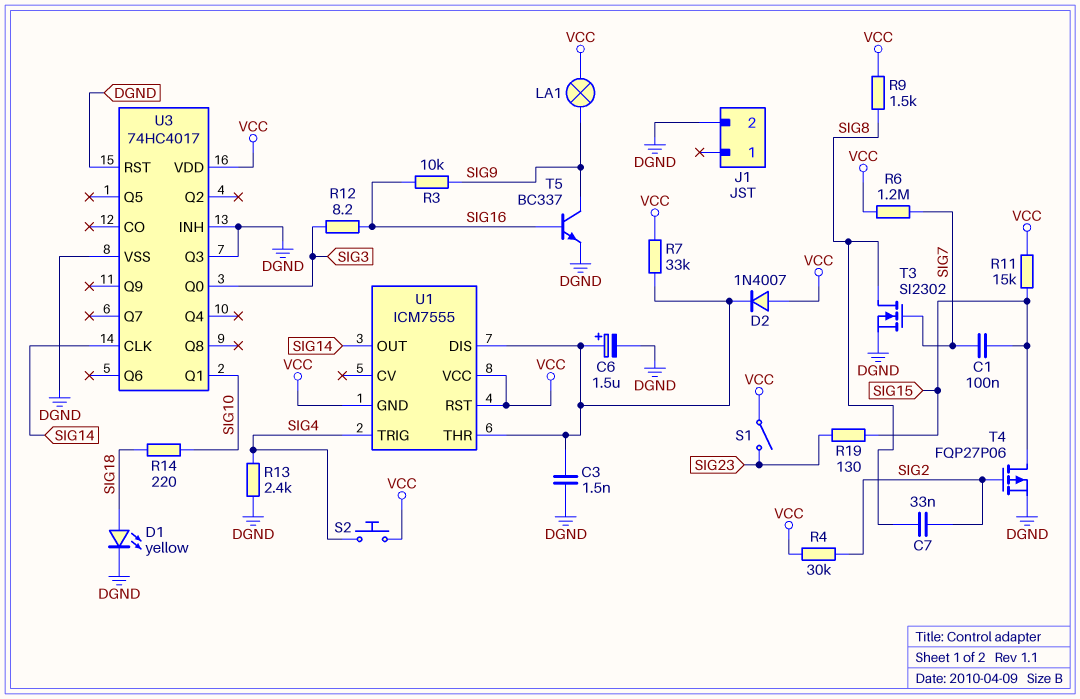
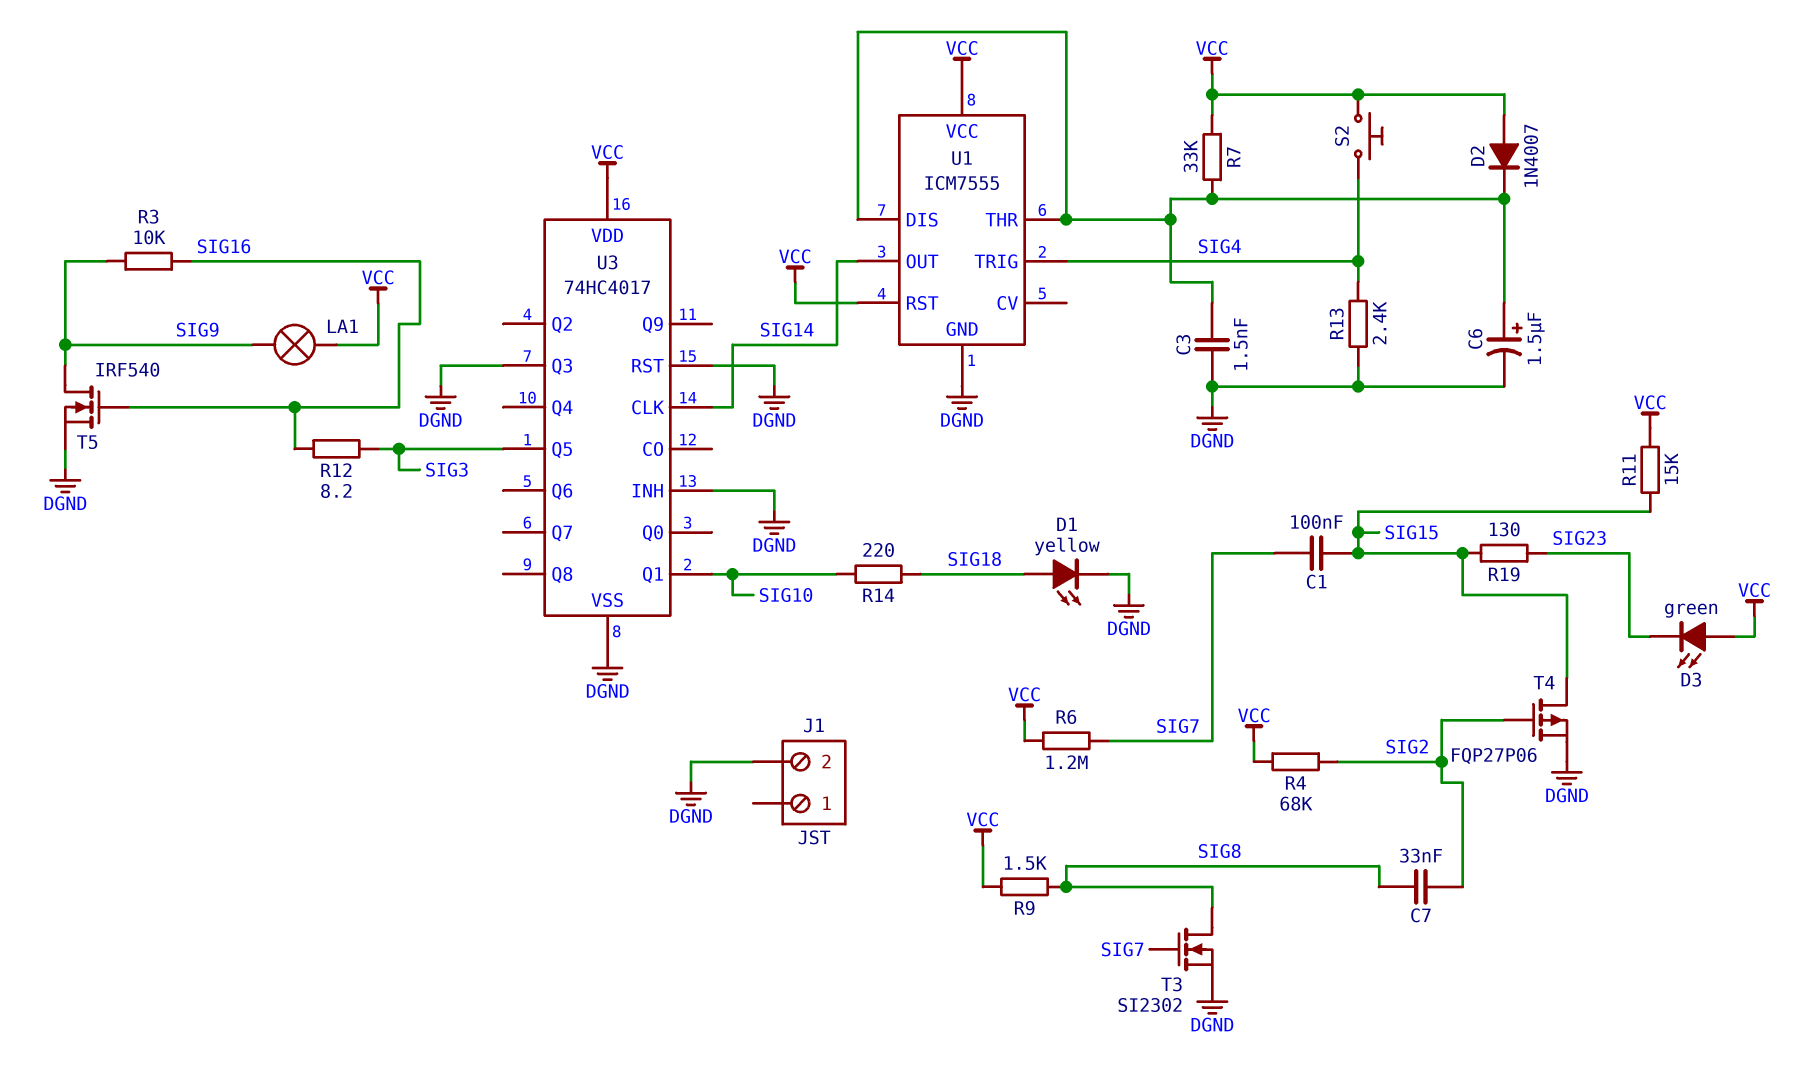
D3: none -> LED green (A VCC, K SIG23)
R4: 30k (SIG2, VCC) -> 68k (SIG2, VCC)
S1: switch (SIG23, VCC) -> none
T5: NPN BC337 (B SIG16, C SIG9, E DGND) -> NMOS IRF540 (G SIG16, D SIG9, S DGND)
U1 pin GND: VCC -> DGND
U3 pin Q0: SIG3 -> none
U3 pin Q5: none -> SIG3

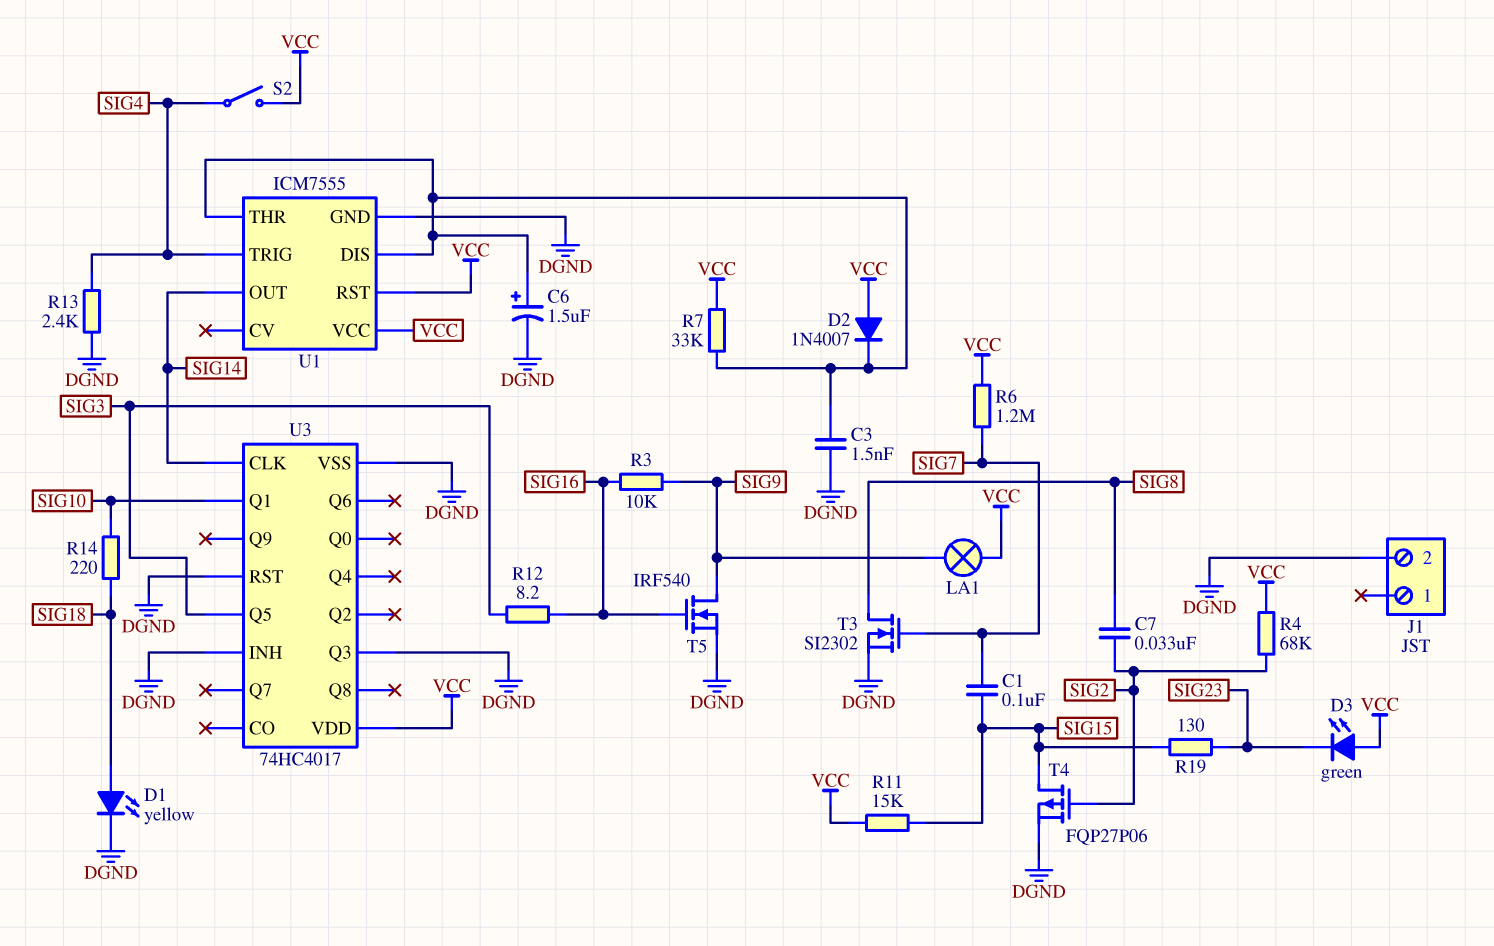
R9: 1.5k (SIG8, VCC) -> none
S2: button (SIG4, VCC) -> switch (SIG4, VCC)

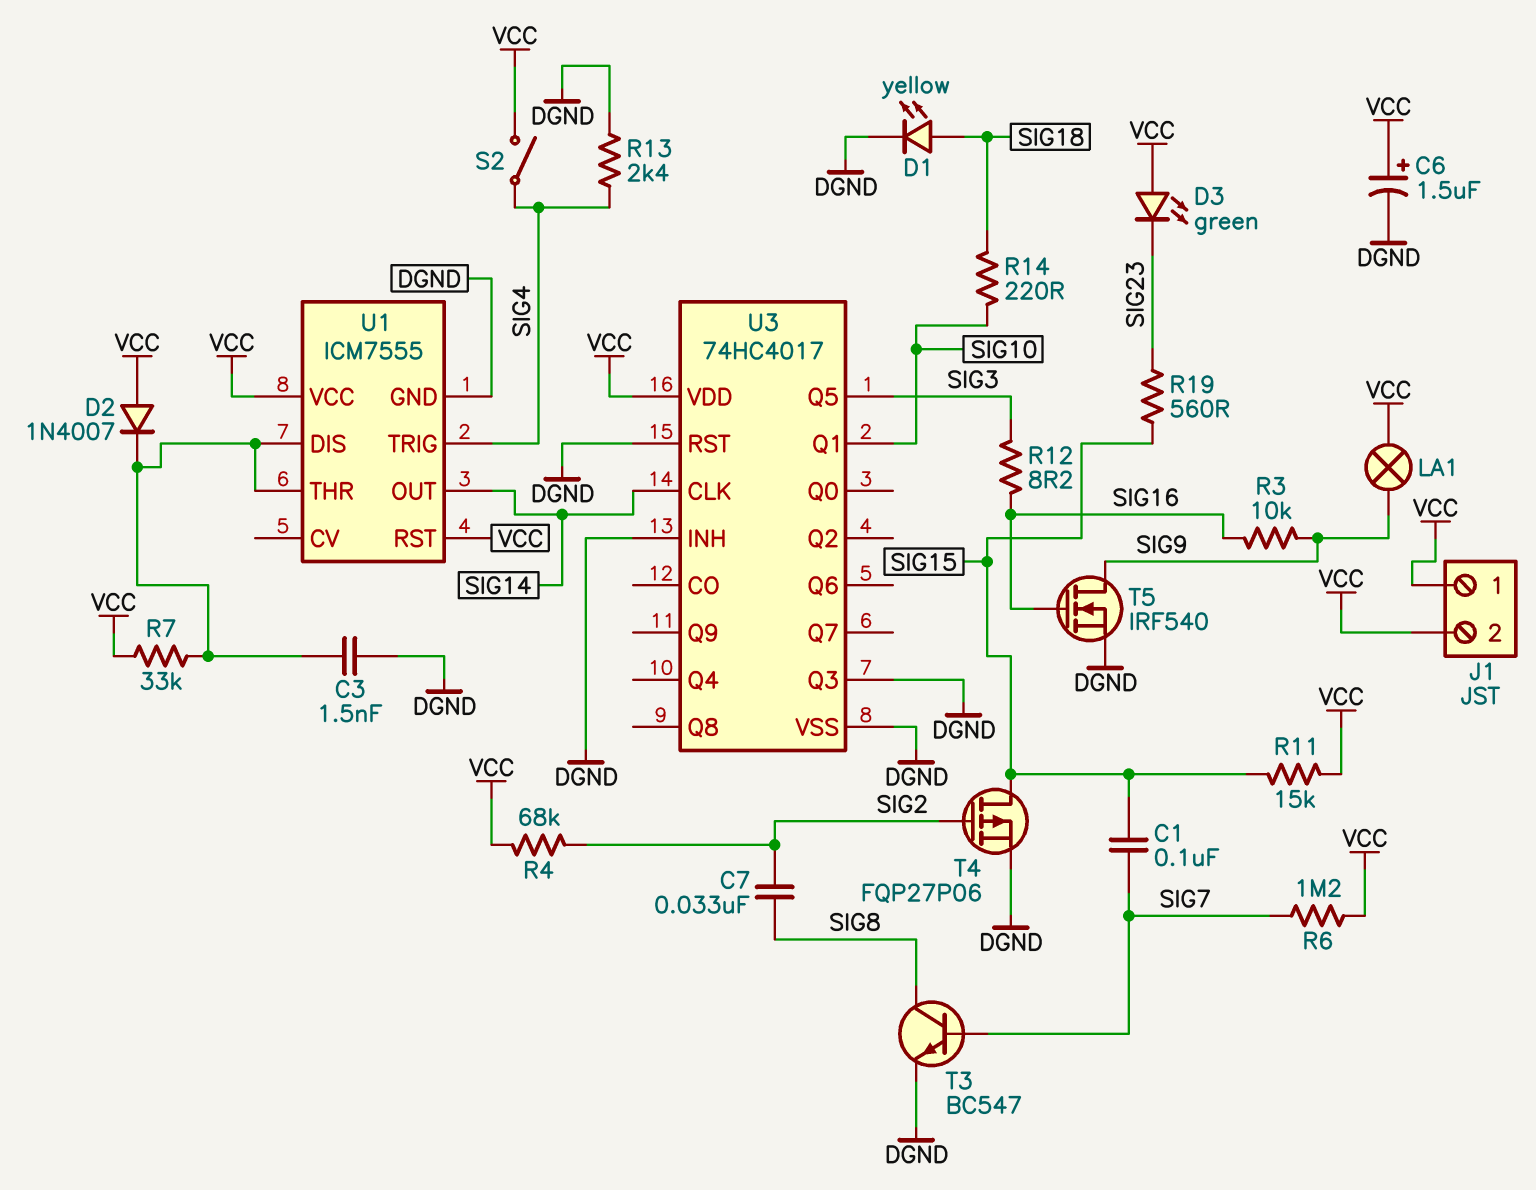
C6: 1.5uF (plus U1/DIS, minus DGND) -> 1.5uF (plus VCC, minus DGND)
J1 pin 1: none -> VCC
J1 pin 2: DGND -> VCC
R19: 130 (SIG15, SIG23) -> 560 (SIG15, SIG23)
T3: NMOS SI2302 (G SIG7, D SIG8, S DGND) -> NPN BC547 (B SIG7, C SIG8, E DGND)

